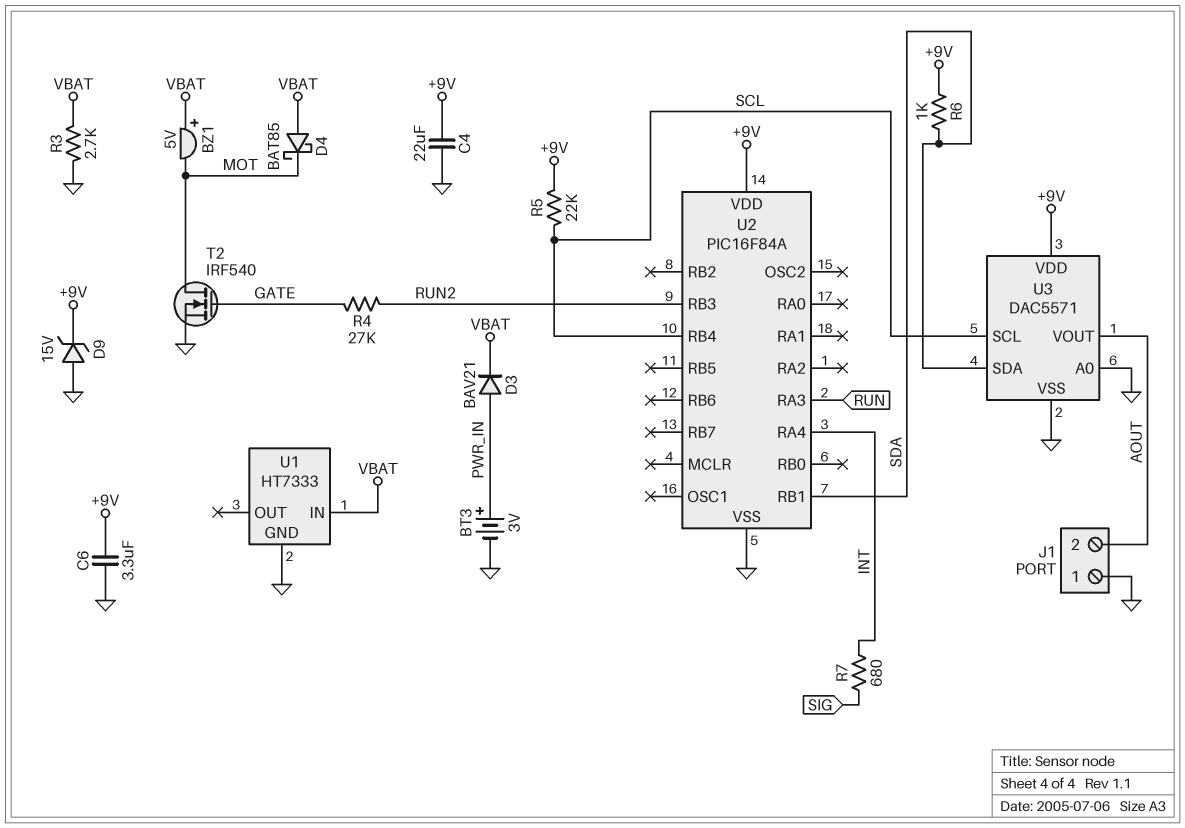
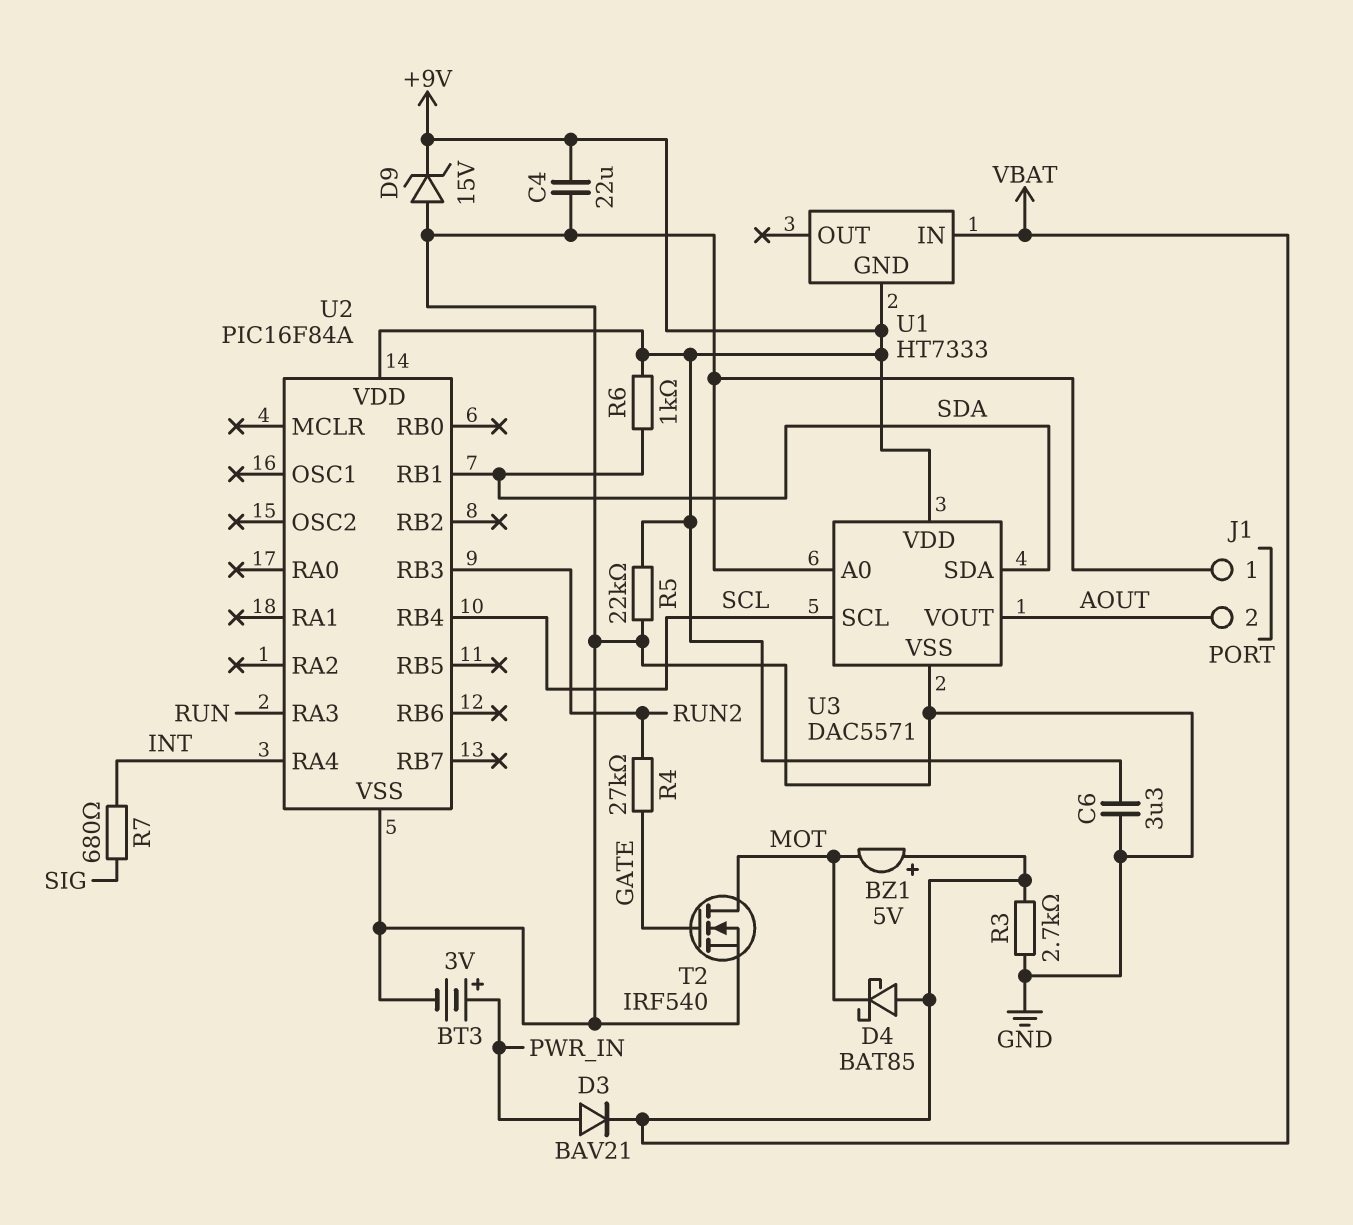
R5: 22k (+9V, SCL) -> 22k (+9V, GND)
U1 pin GND: GND -> +9V

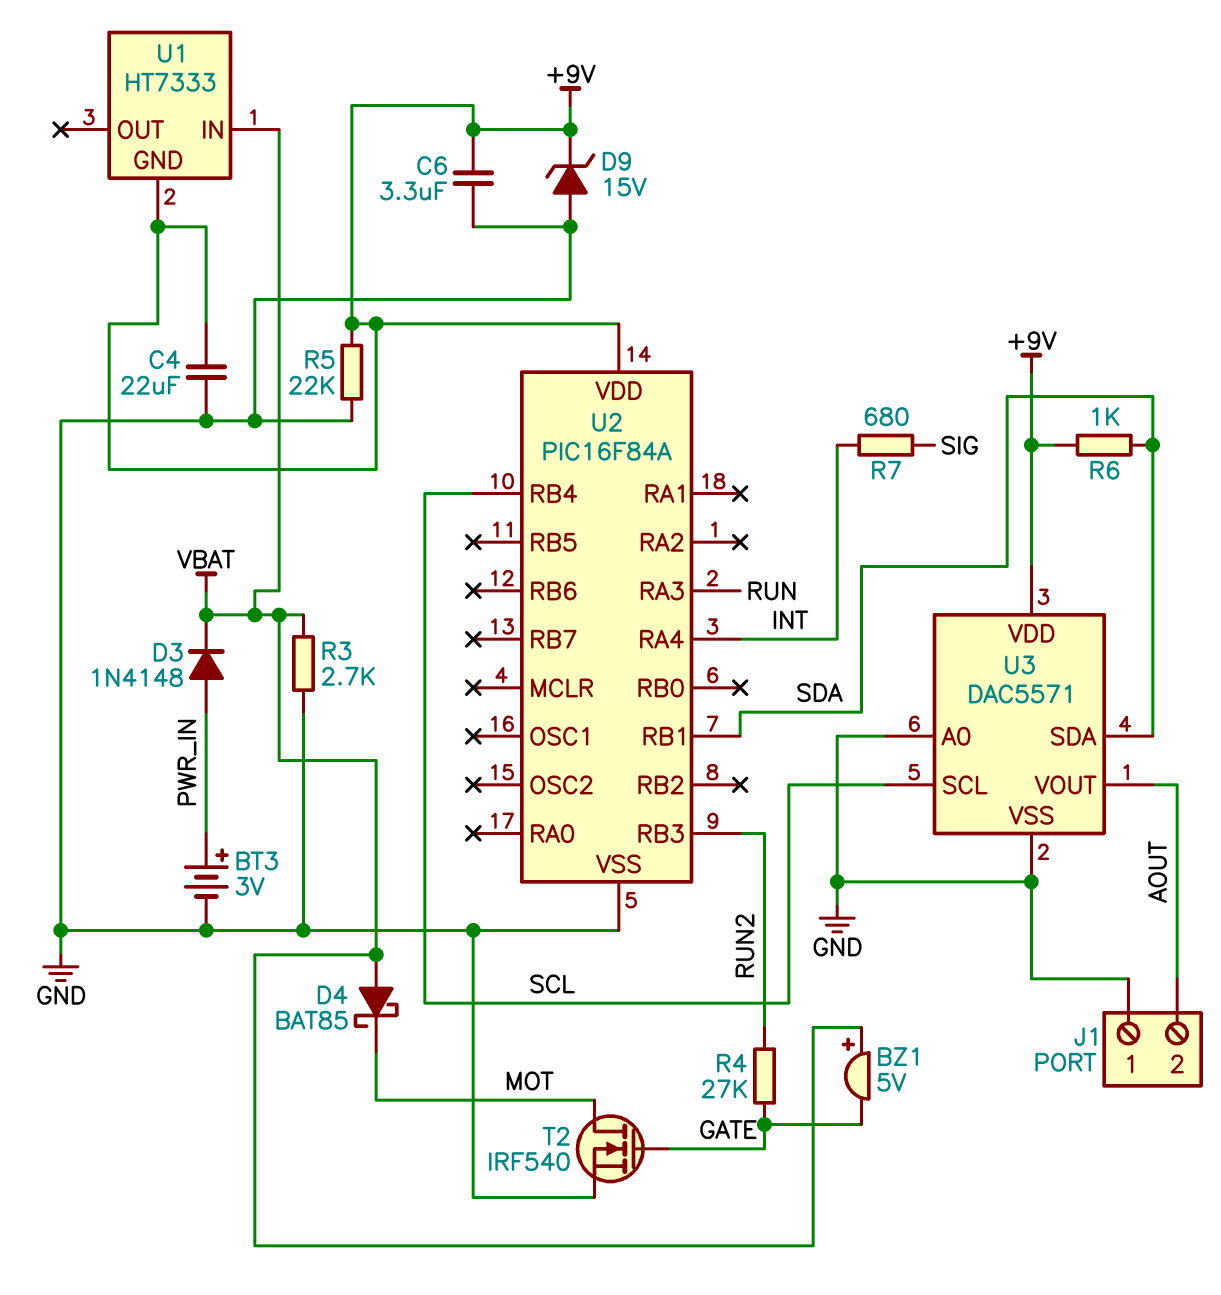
BZ1: buzzer 5V (plus VBAT, minus MOT) -> buzzer 5V (plus VBAT, minus GATE)
D3: diode BAV21 (A PWR_IN, K VBAT) -> diode 1N4148 (A PWR_IN, K VBAT)

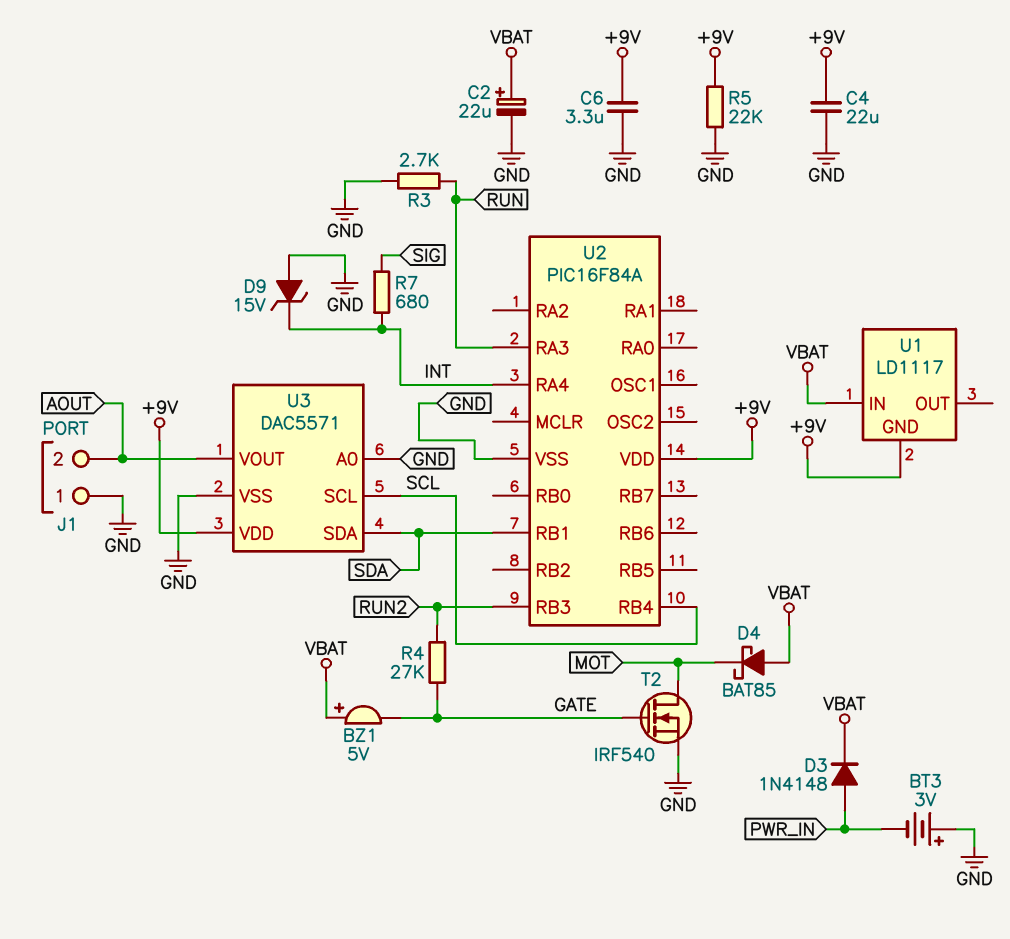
BT3: 3V (plus PWR_IN, minus GND) -> 3V (plus GND, minus PWR_IN)
C2: none -> 22uF (plus VBAT, minus GND)
D9: zener 15V (A GND, K +9V) -> zener 15V (A GND, K INT)
R3: 2.7k (GND, VBAT) -> 2.7k (GND, RUN)
R6: 1k (+9V, SDA) -> none
U1: HT7333 -> LD1117

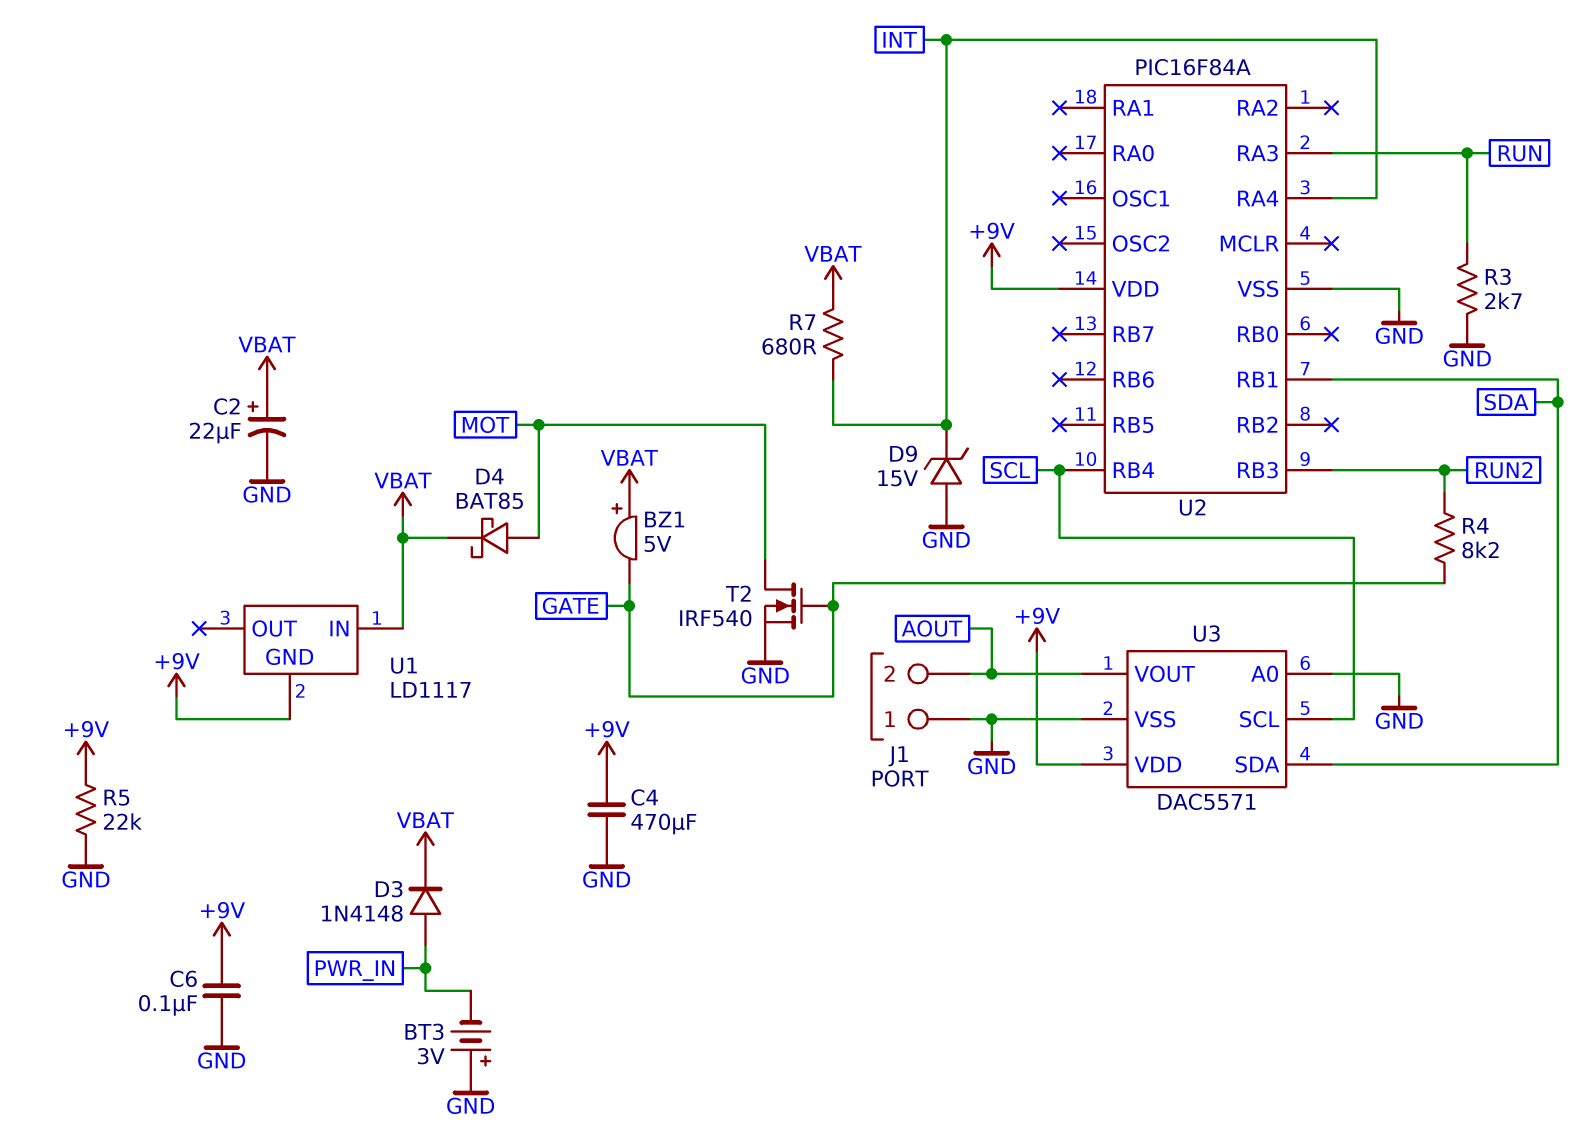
C4: 22uF (+9V, GND) -> 470uF (+9V, GND)
C6: 3.3uF (+9V, GND) -> 100nF (+9V, GND)
D4: schottky BAT85 (A VBAT, K MOT) -> schottky BAT85 (A MOT, K VBAT)
R4: 27k (GATE, RUN2) -> 8.2k (GATE, RUN2)
R7: 680 (INT, SIG) -> 680 (INT, VBAT)

